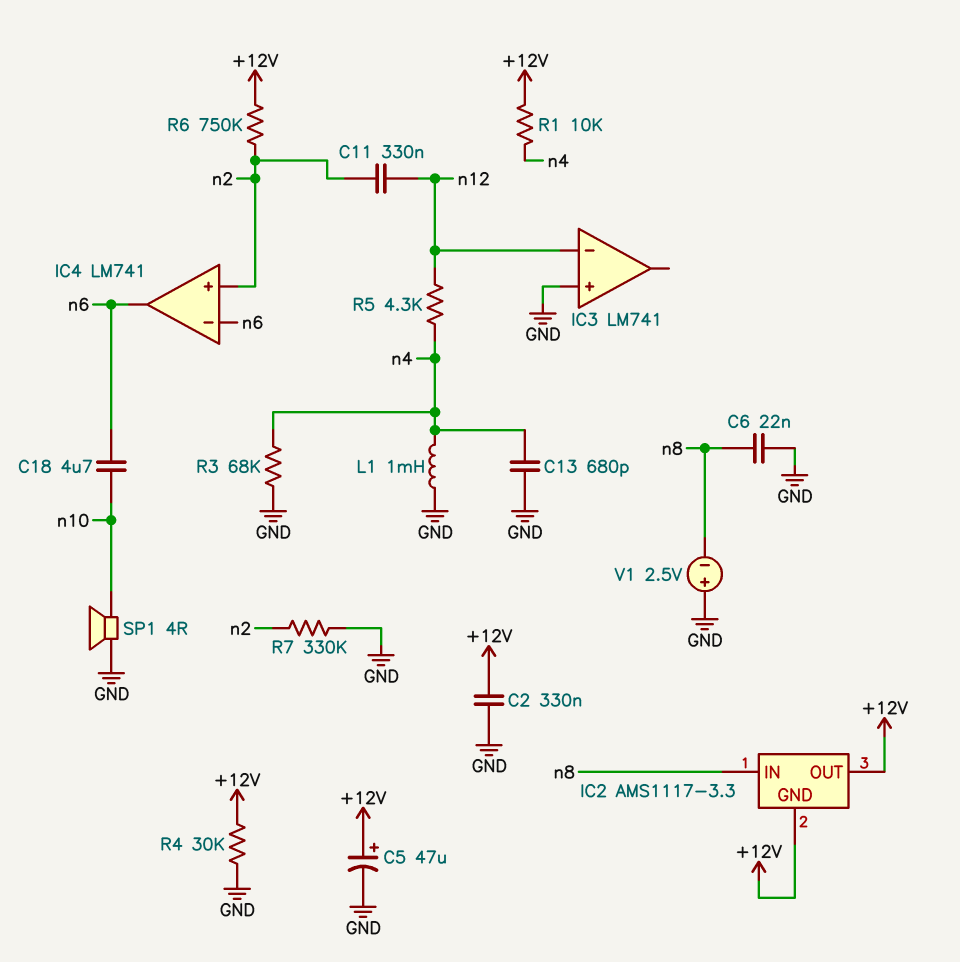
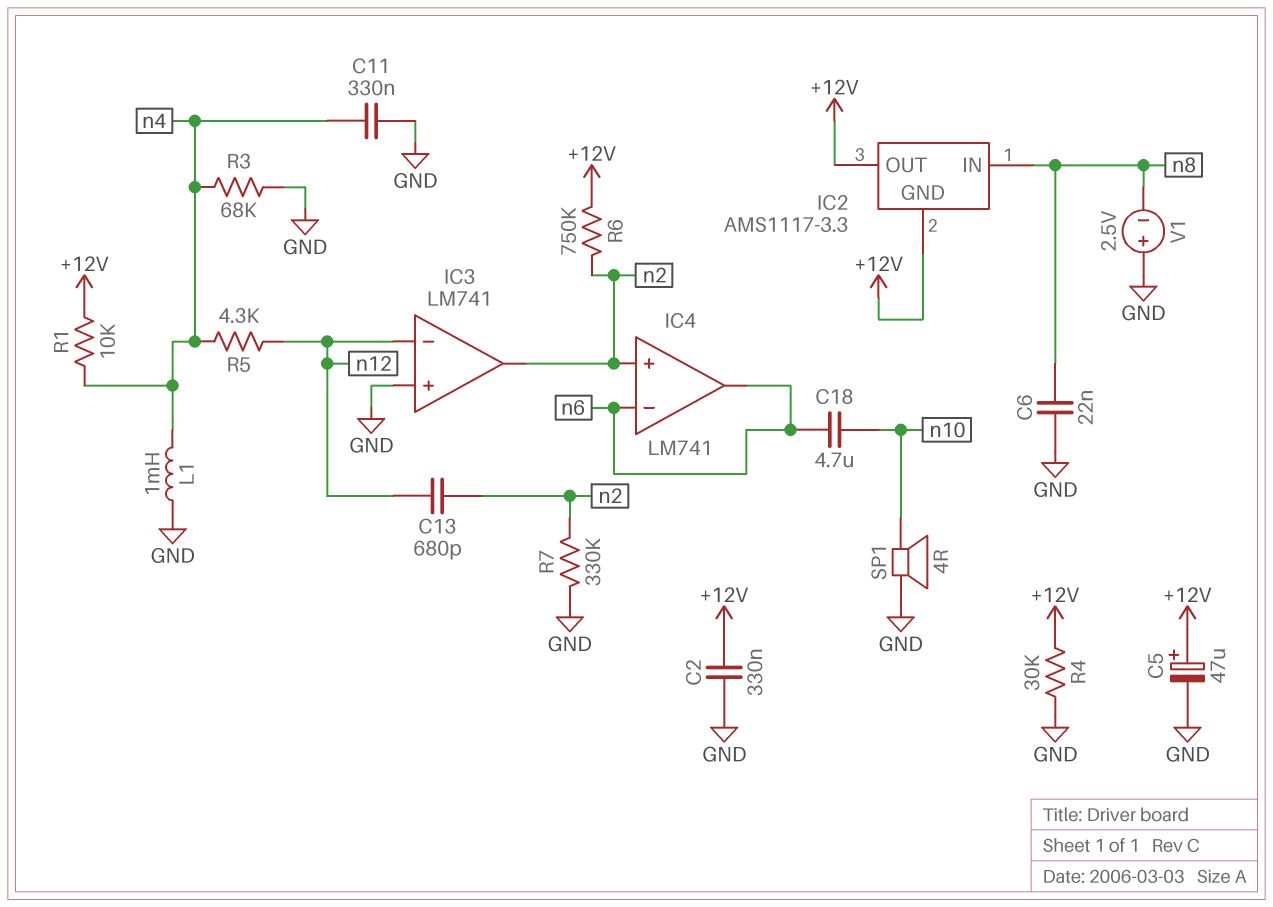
C11: 330nF (n2, n12) -> 330nF (GND, n4)
C13: 680pF (GND, n4) -> 680pF (n2, n12)
IC3 pin out: none -> n2

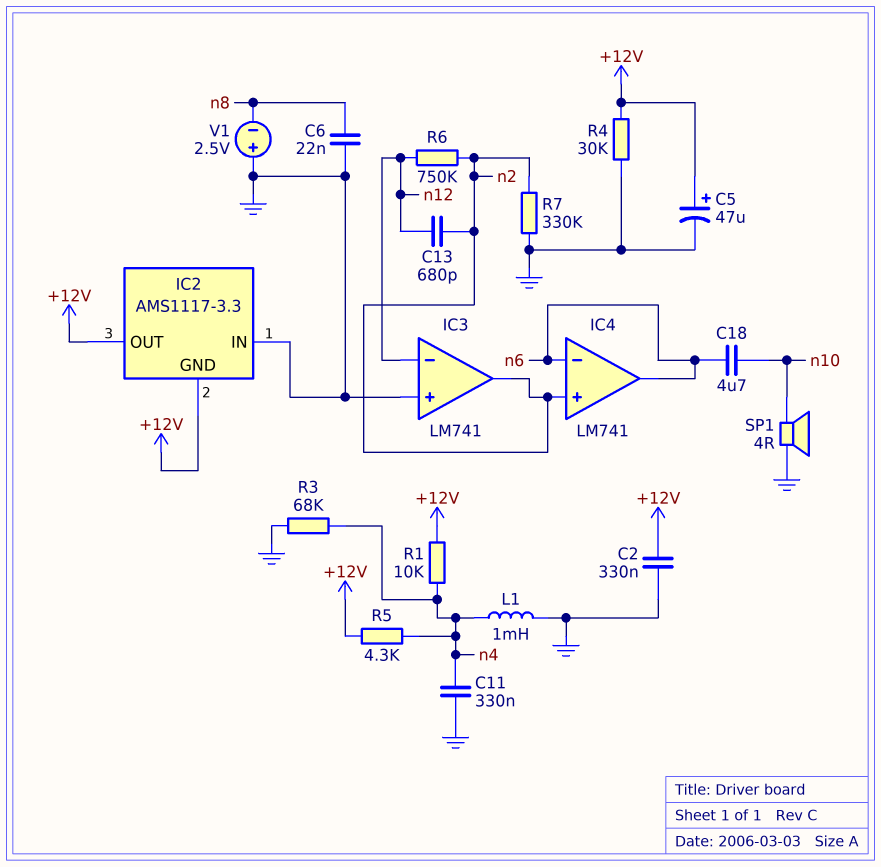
IC2 pin IN: n8 -> GND
R5: 4.3k (n4, n12) -> 4.3k (+12V, n4)
R6: 750k (+12V, n2) -> 750k (n2, n12)

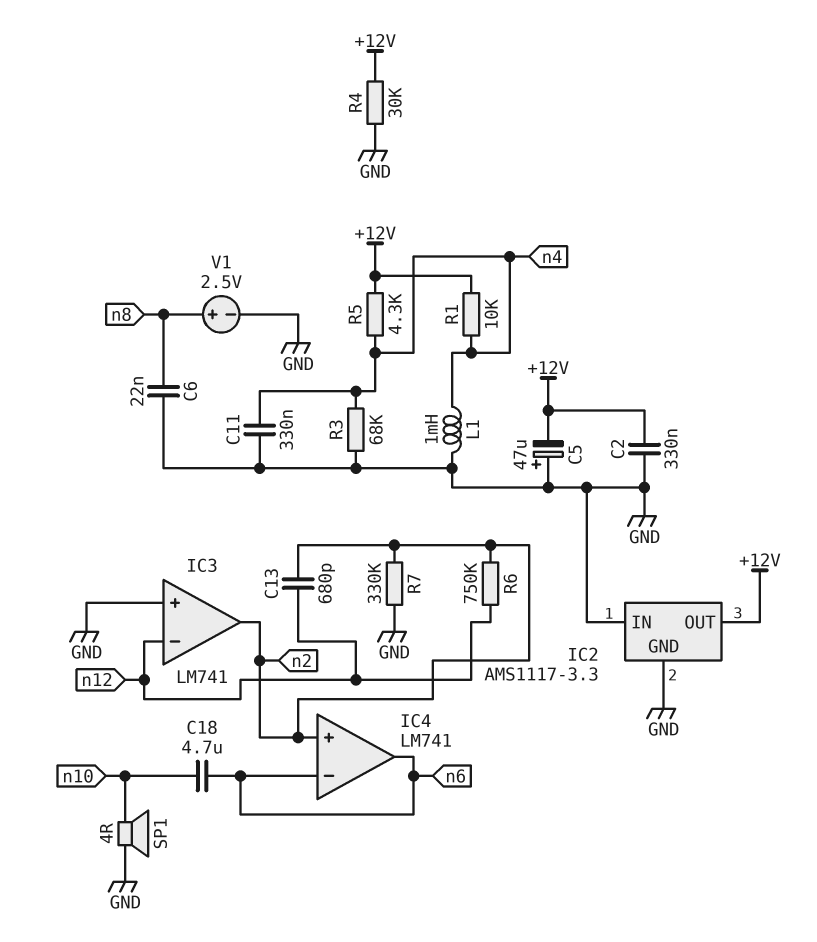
C5: 47uF (plus +12V, minus GND) -> 47uF (plus GND, minus +12V)
IC2 pin GND: +12V -> GND
V1: 2.5V (plus GND, minus n8) -> 2.5V (plus n8, minus GND)

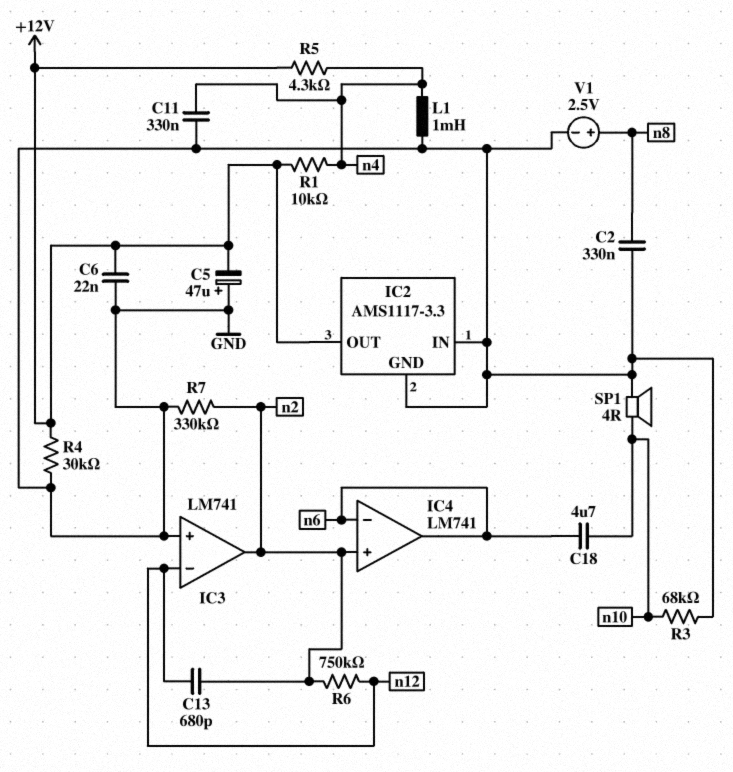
C2: 330nF (+12V, GND) -> 330nF (GND, n8)
C6: 22nF (GND, n8) -> 22nF (+12V, GND)
R3: 68k (GND, n4) -> 68k (GND, n10)

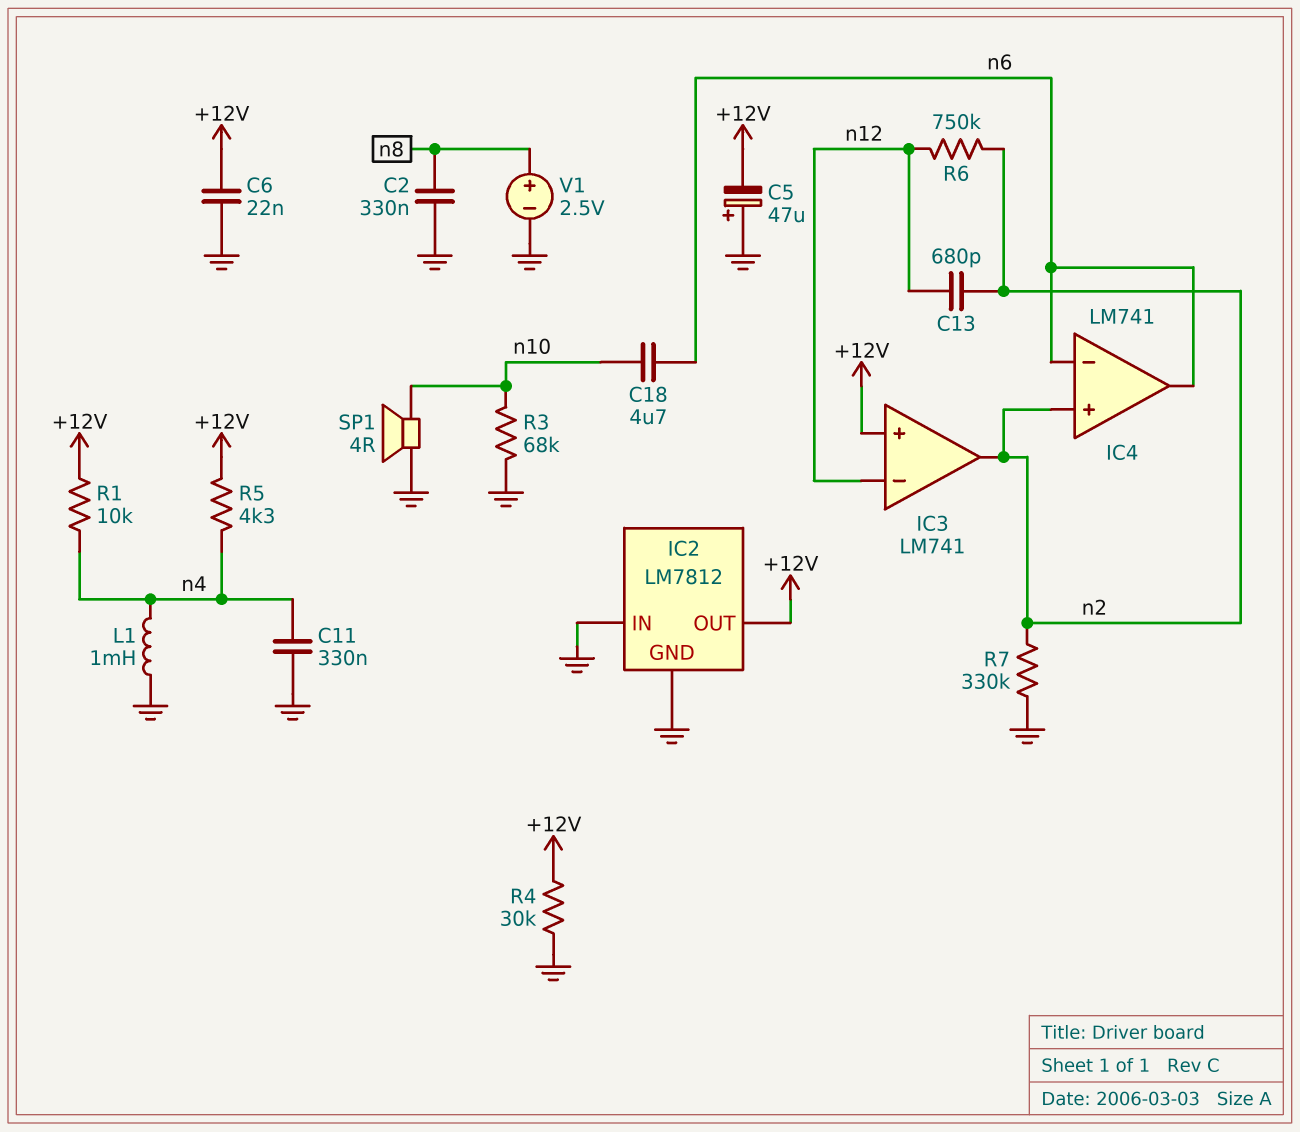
IC2: AMS1117-3.3 -> LM7812
IC3 pin in+: GND -> +12V

